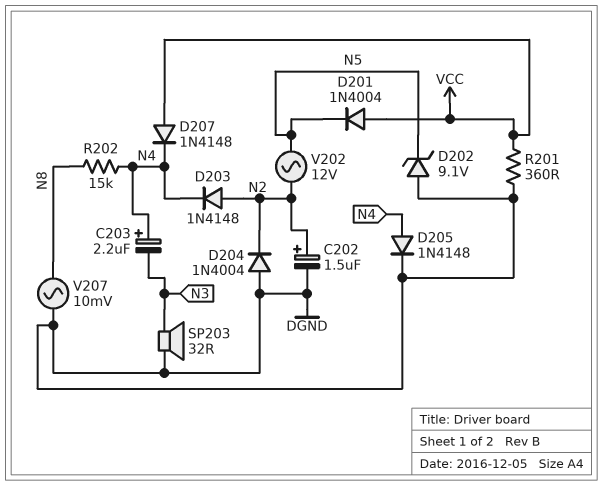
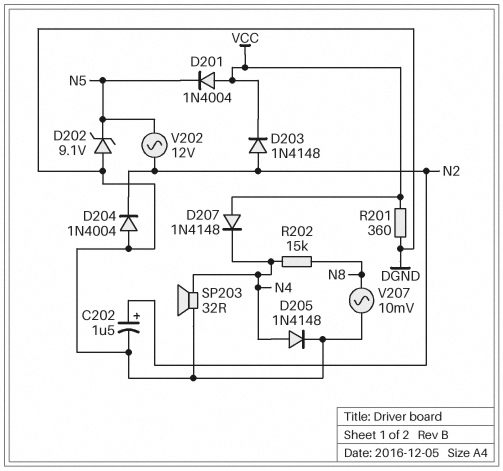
C203: 2.2uF (plus N4, minus N3) -> none
D203: diode 1N4148 (A N2, K N4) -> diode 1N4148 (A N2, K VCC)
SP203: speaker 32R (DGND, N3) -> speaker 32R (DGND, N4)

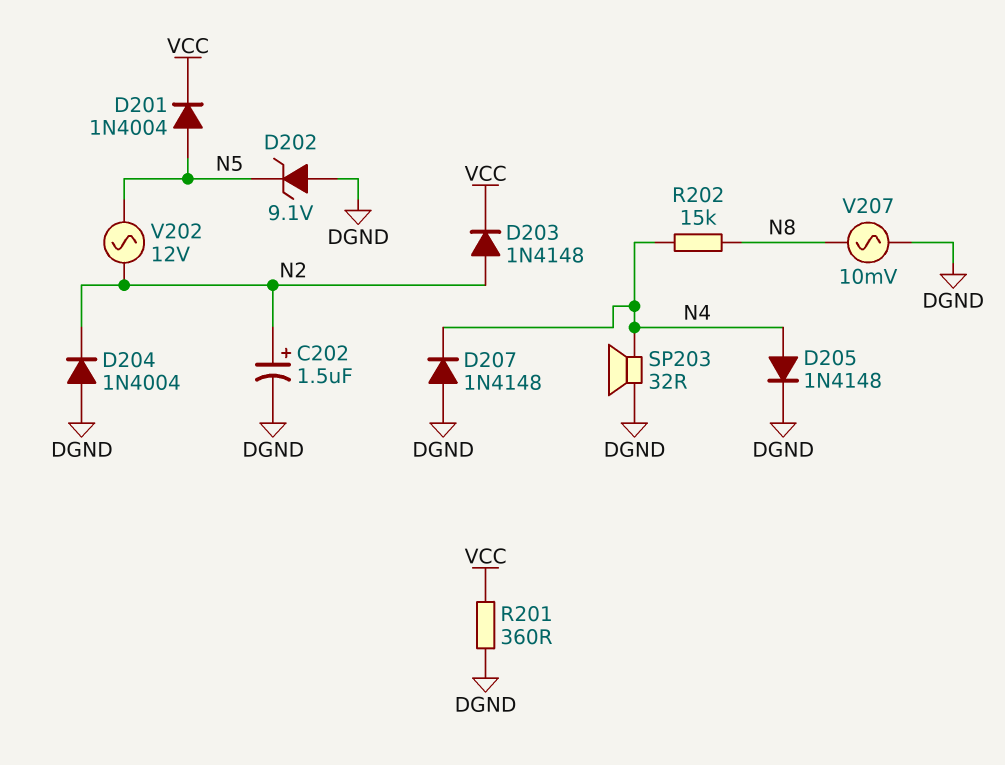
D201: diode 1N4004 (A VCC, K N5) -> diode 1N4004 (A N5, K VCC)
D207: diode 1N4148 (A VCC, K N4) -> diode 1N4148 (A DGND, K N4)

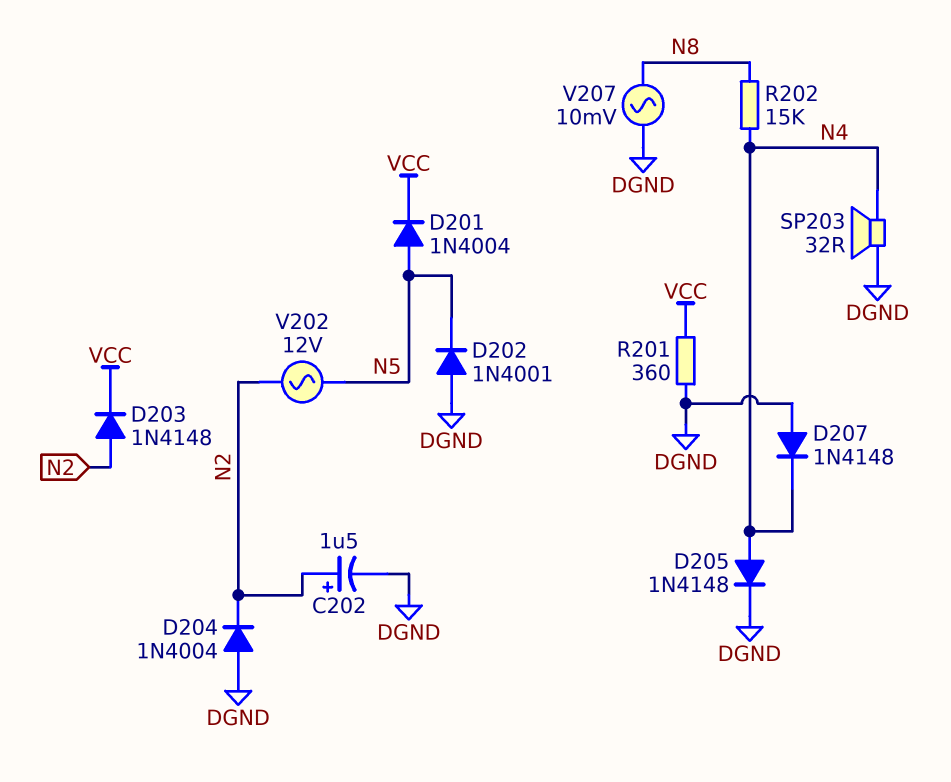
D202: zener 9.1V (A DGND, K N5) -> diode 1N4001 (A DGND, K N5)

